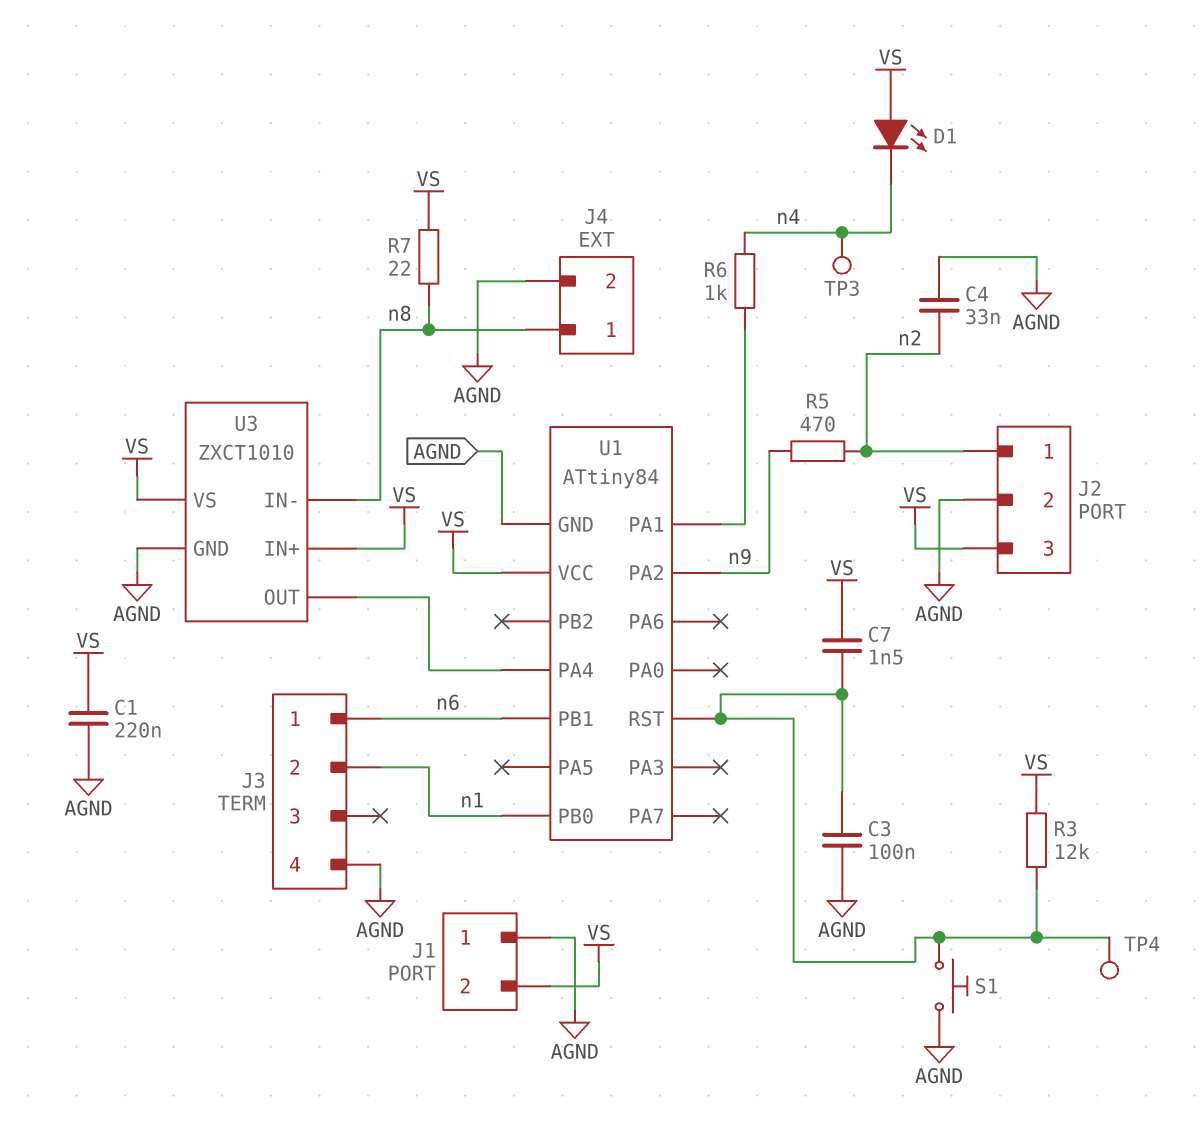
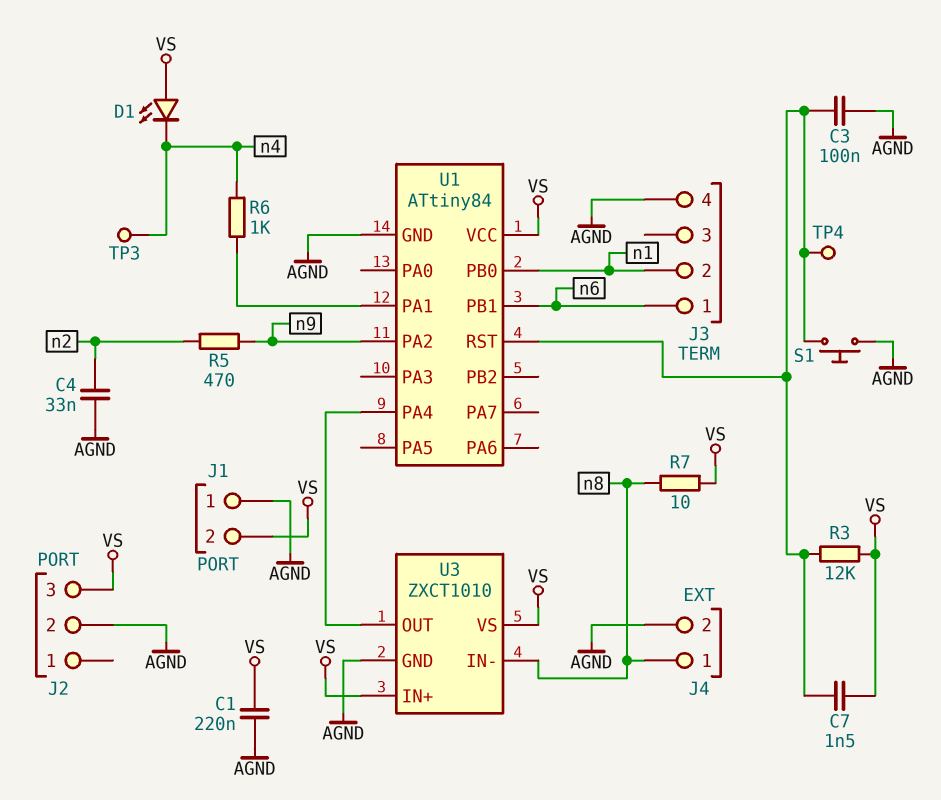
J2 pin 1: n2 -> none
R7: 22 (VS, n8) -> 10 (VS, n8)

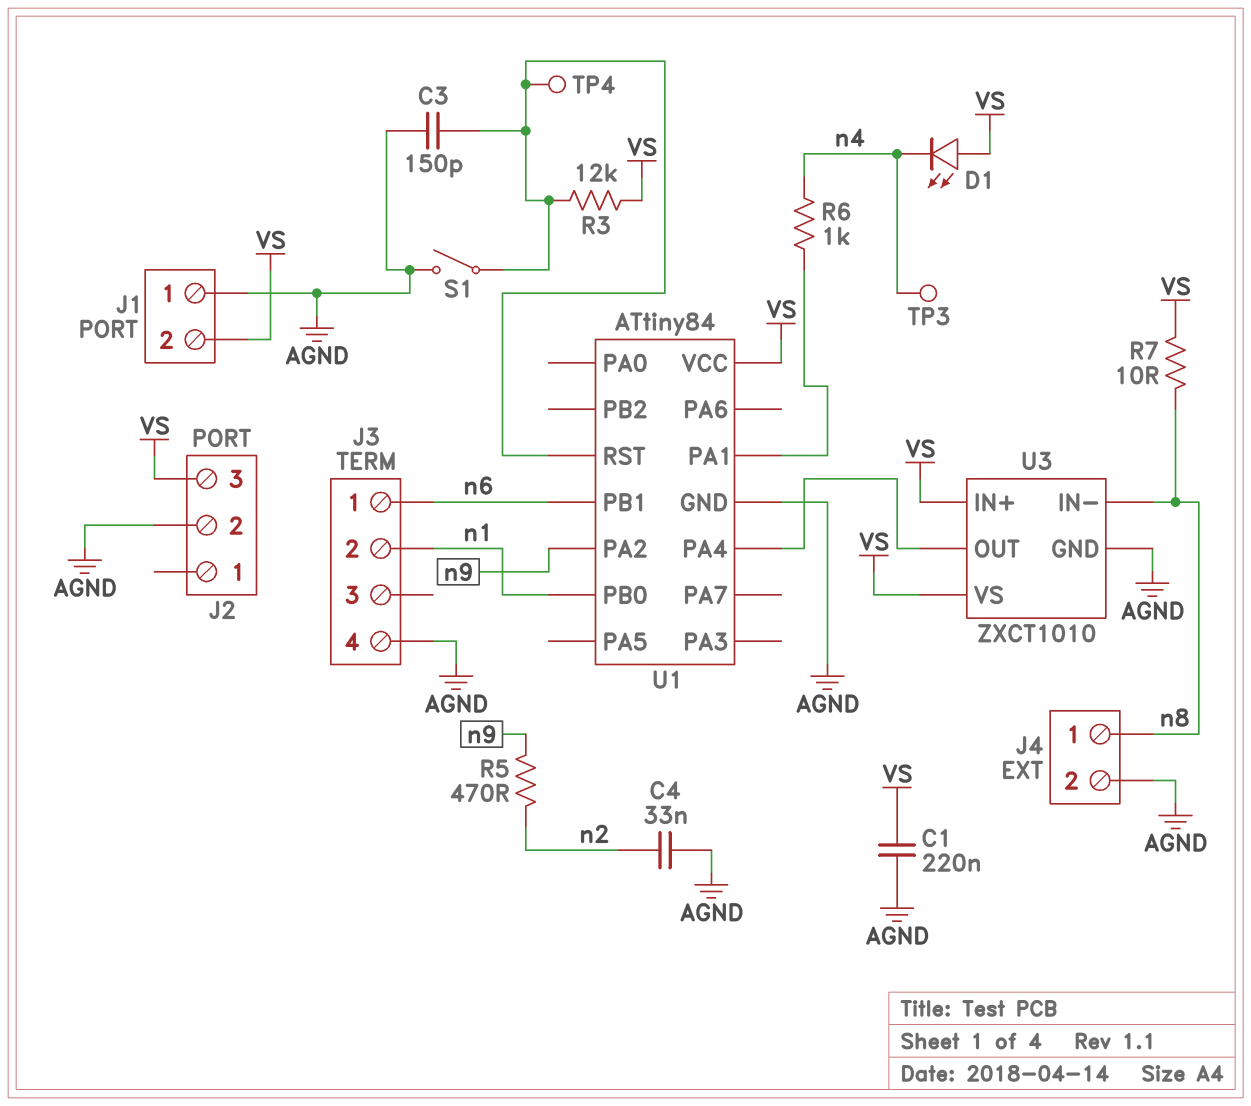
C3: 100nF (AGND, U1/RST) -> 150pF (AGND, U1/RST)
C7: 1.5nF (U1/RST, VS) -> none
S1: button (AGND, U1/RST) -> switch (AGND, U1/RST)

